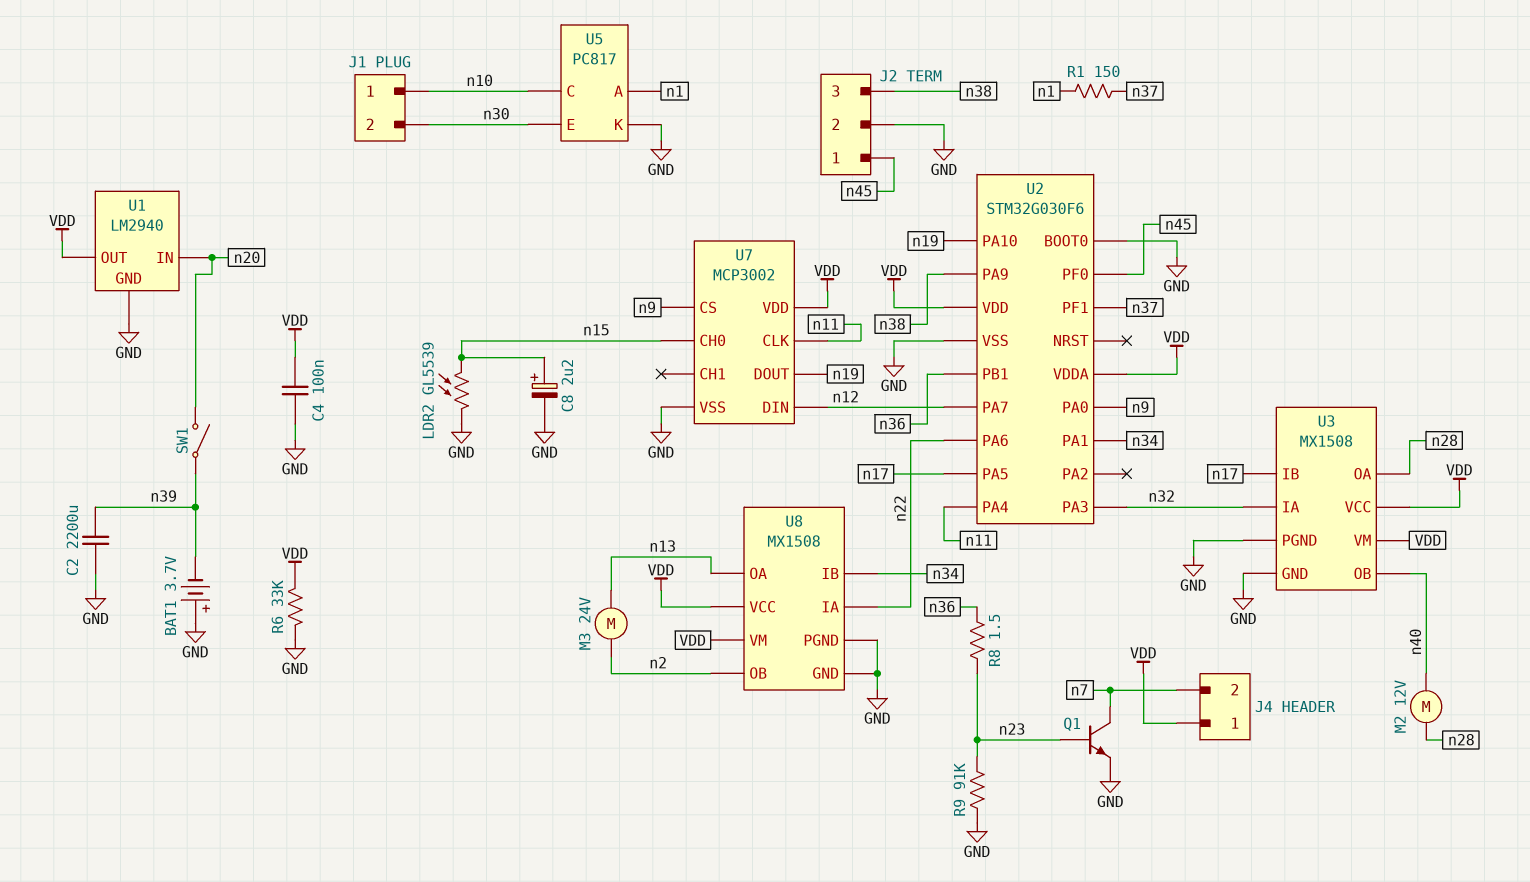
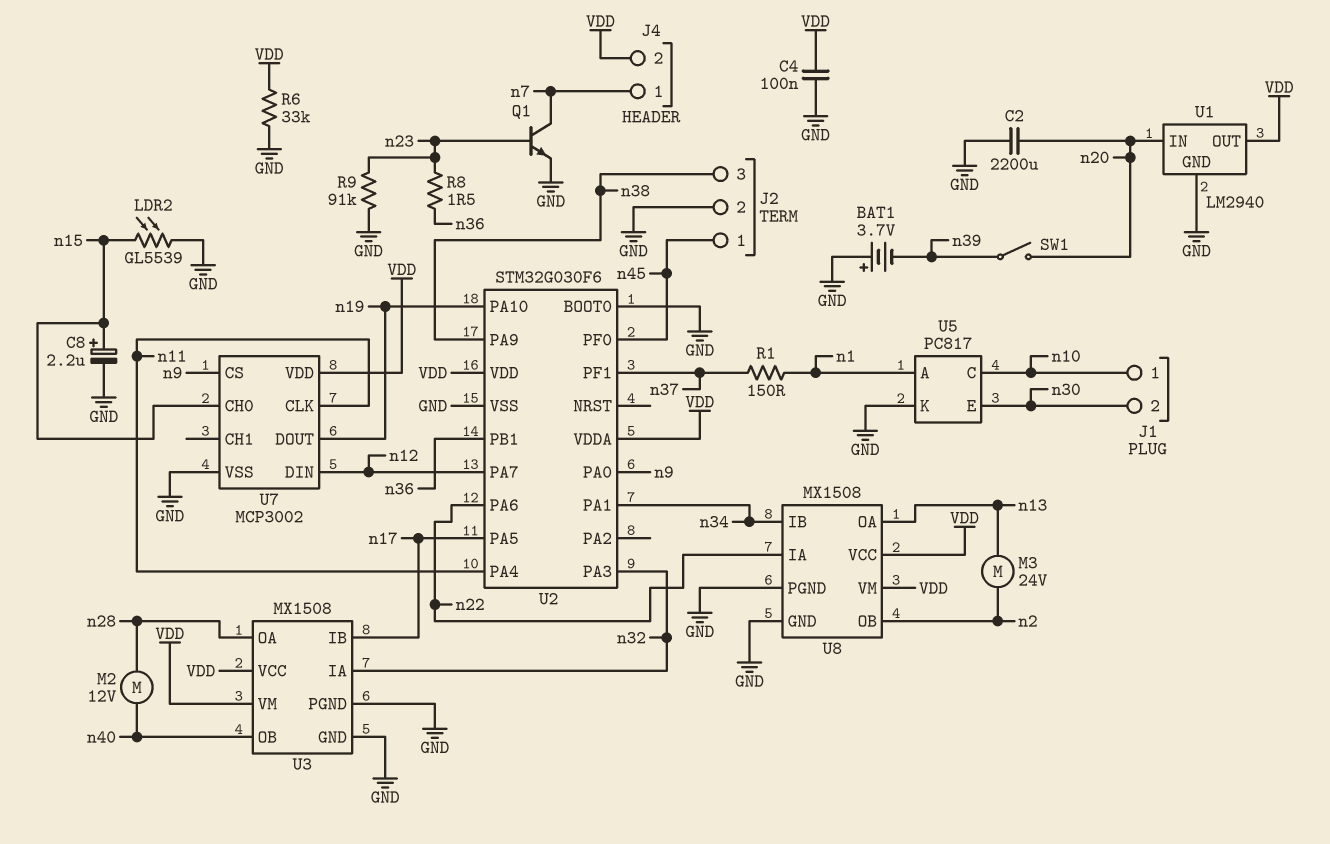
C2: 2200uF (GND, n39) -> 2200uF (GND, n20)
J4 pin 1: VDD -> n7
J4 pin 2: n7 -> VDD

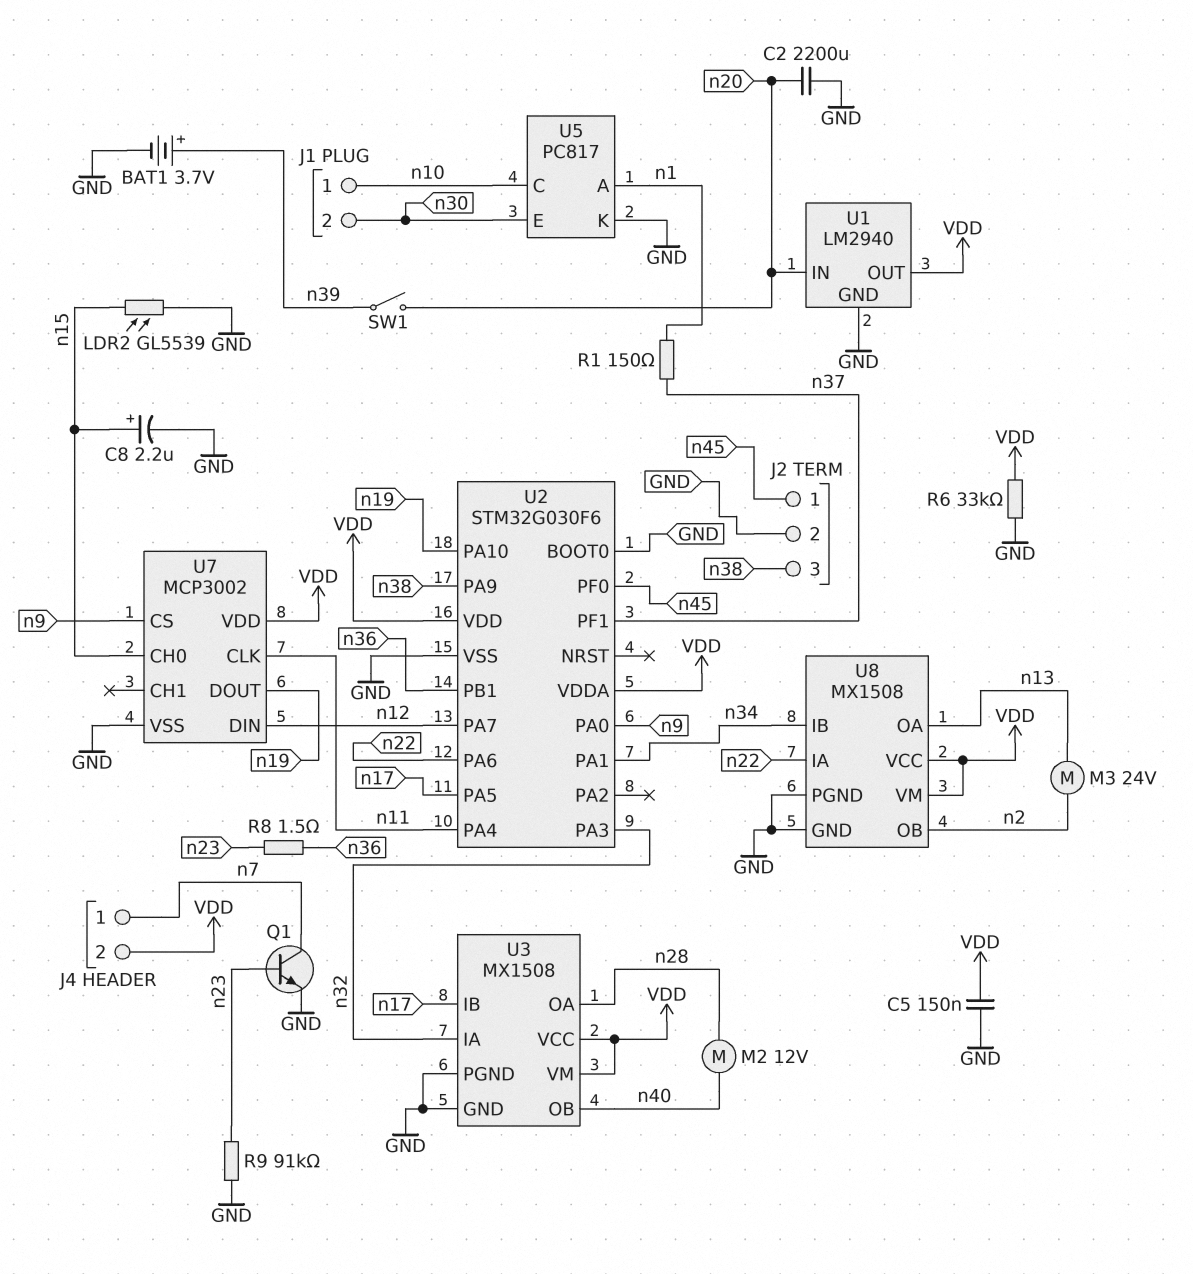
BAT1: 3.7V (plus GND, minus n39) -> 3.7V (plus n39, minus GND)
C4: 100nF (GND, VDD) -> none
C5: none -> 150nF (GND, VDD)

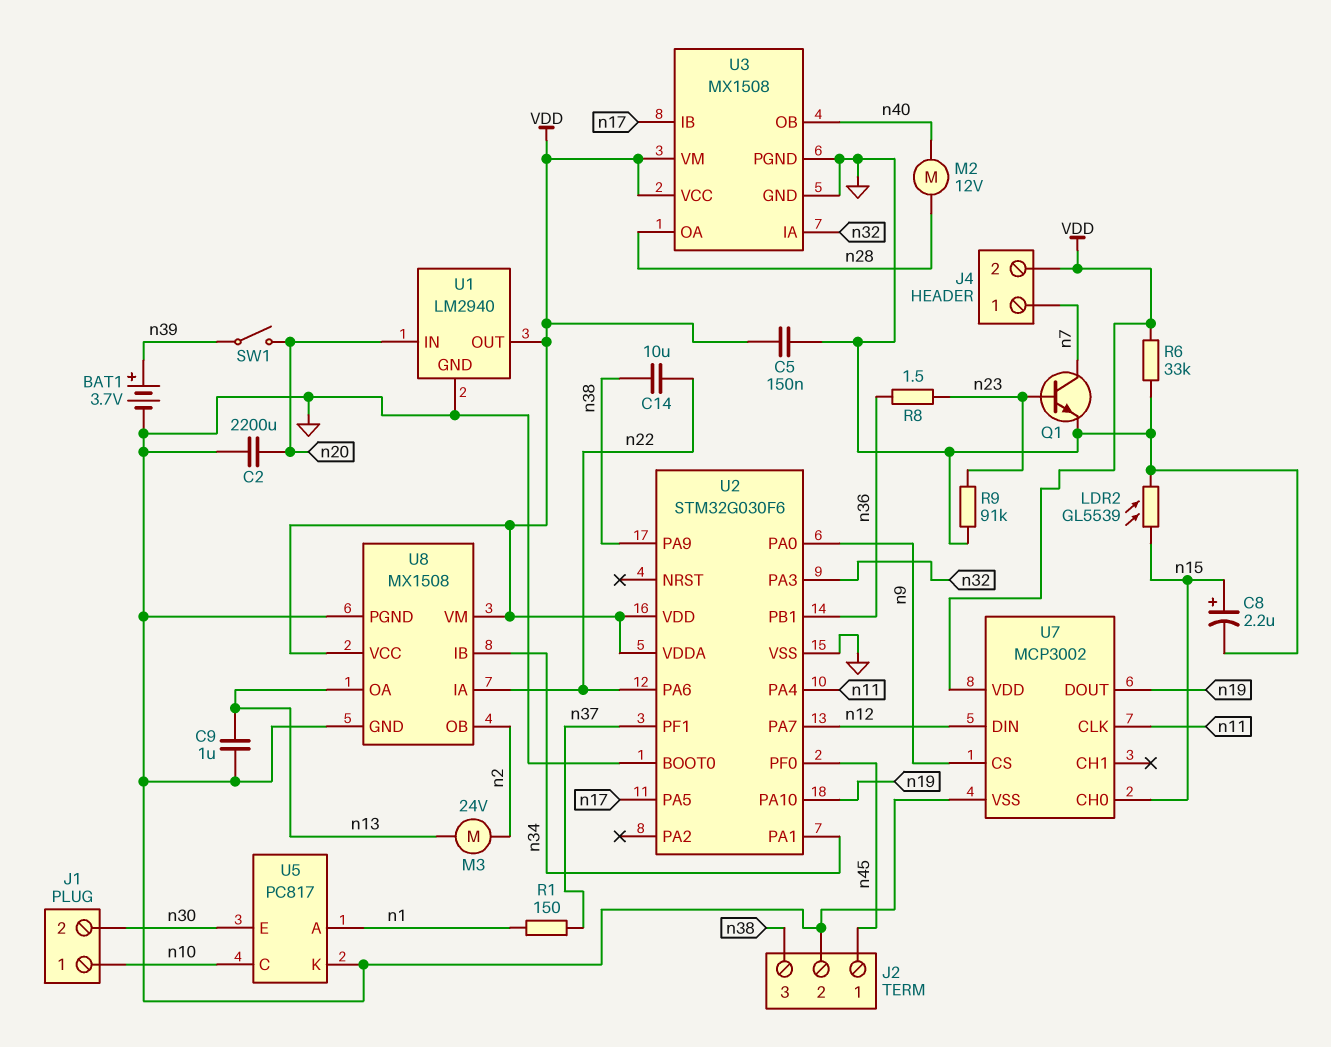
C9: none -> 1uF (GND, n13)
C14: none -> 10uF (n22, n38)

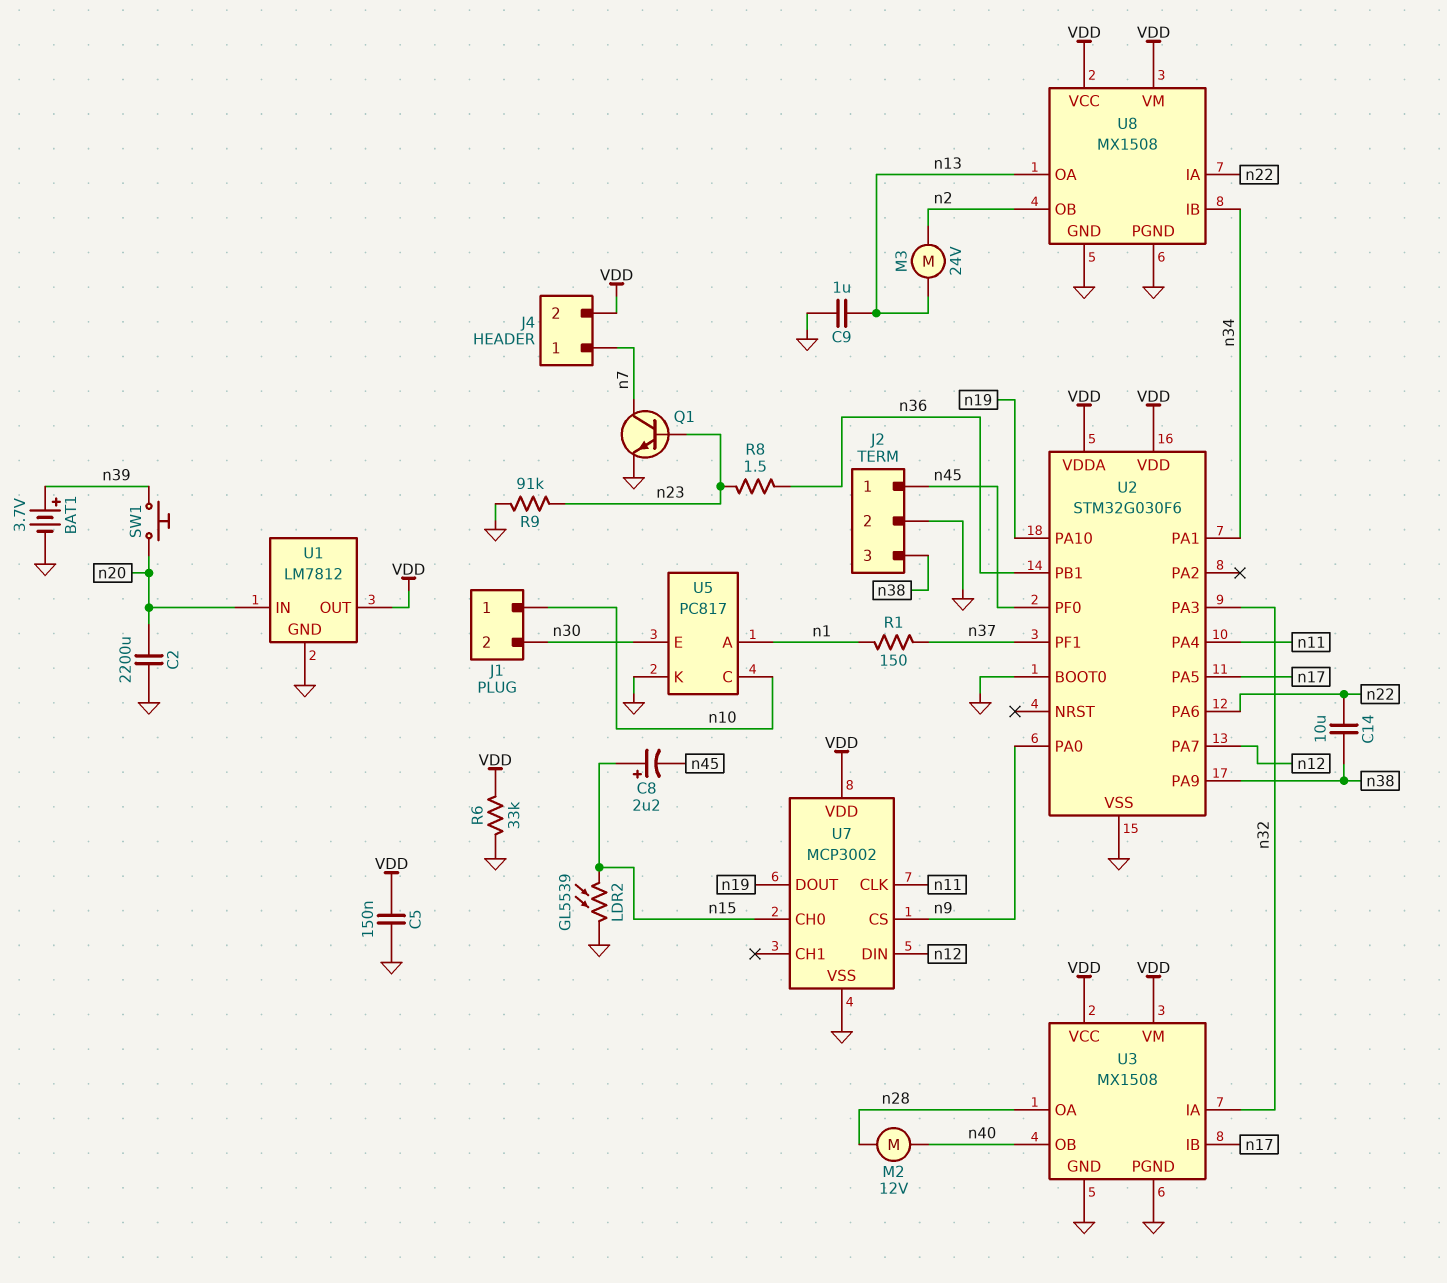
C8: 2.2uF (plus n15, minus GND) -> 2.2uF (plus n15, minus n45)
SW1: switch (n20, n39) -> button (n20, n39)
U1: LM2940 -> LM7812

